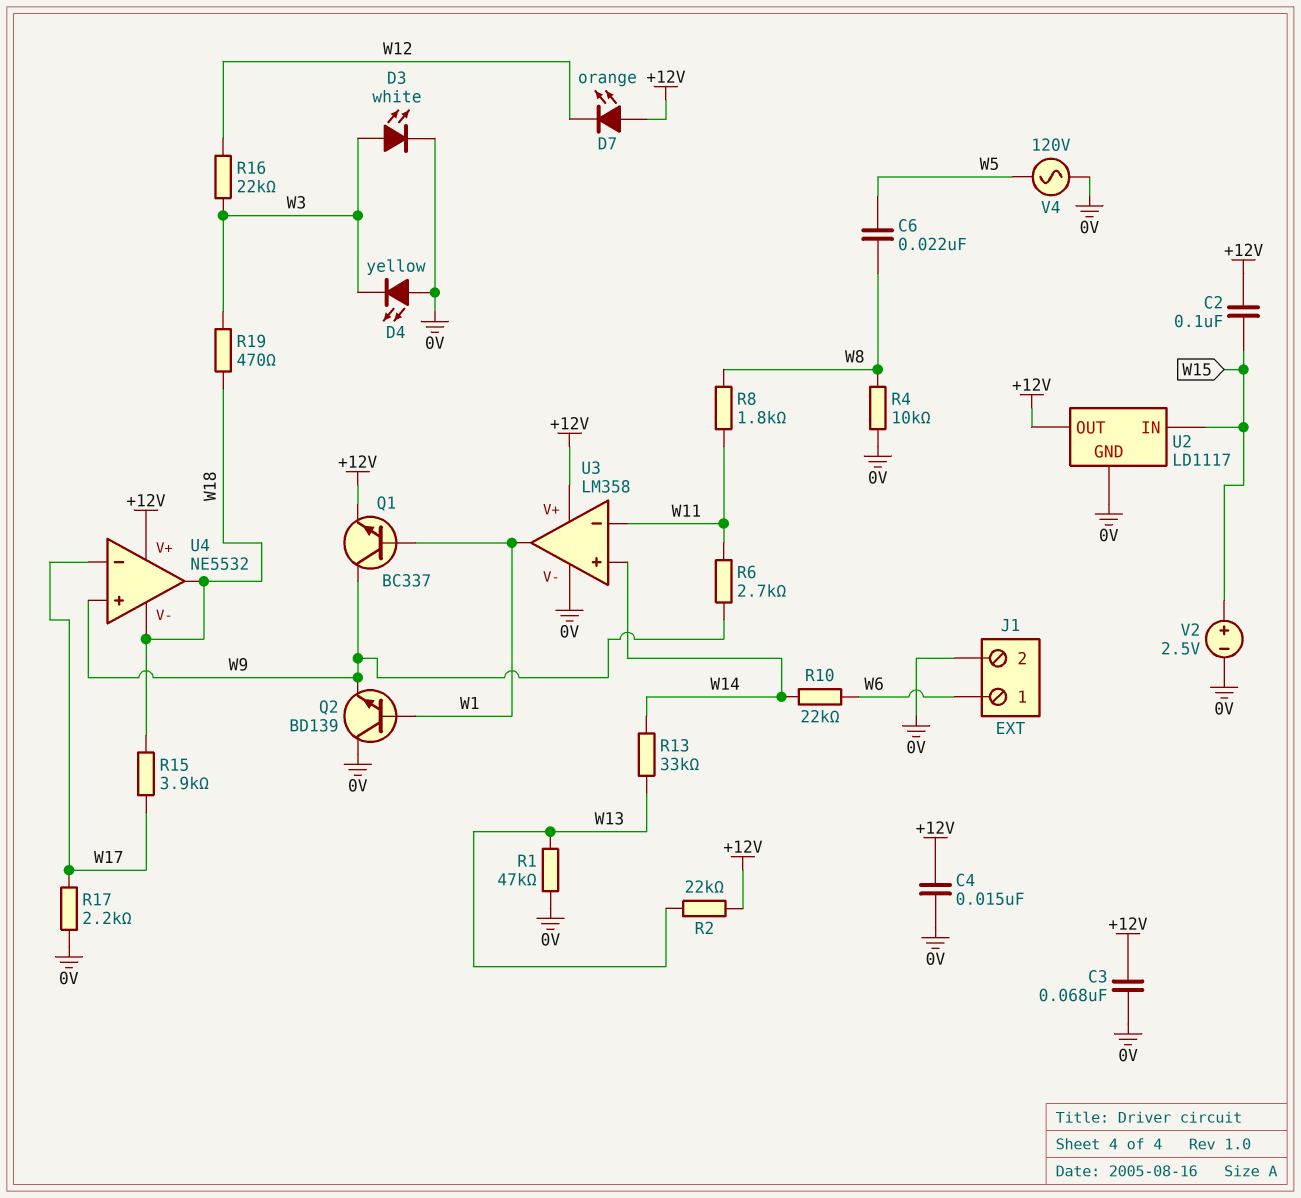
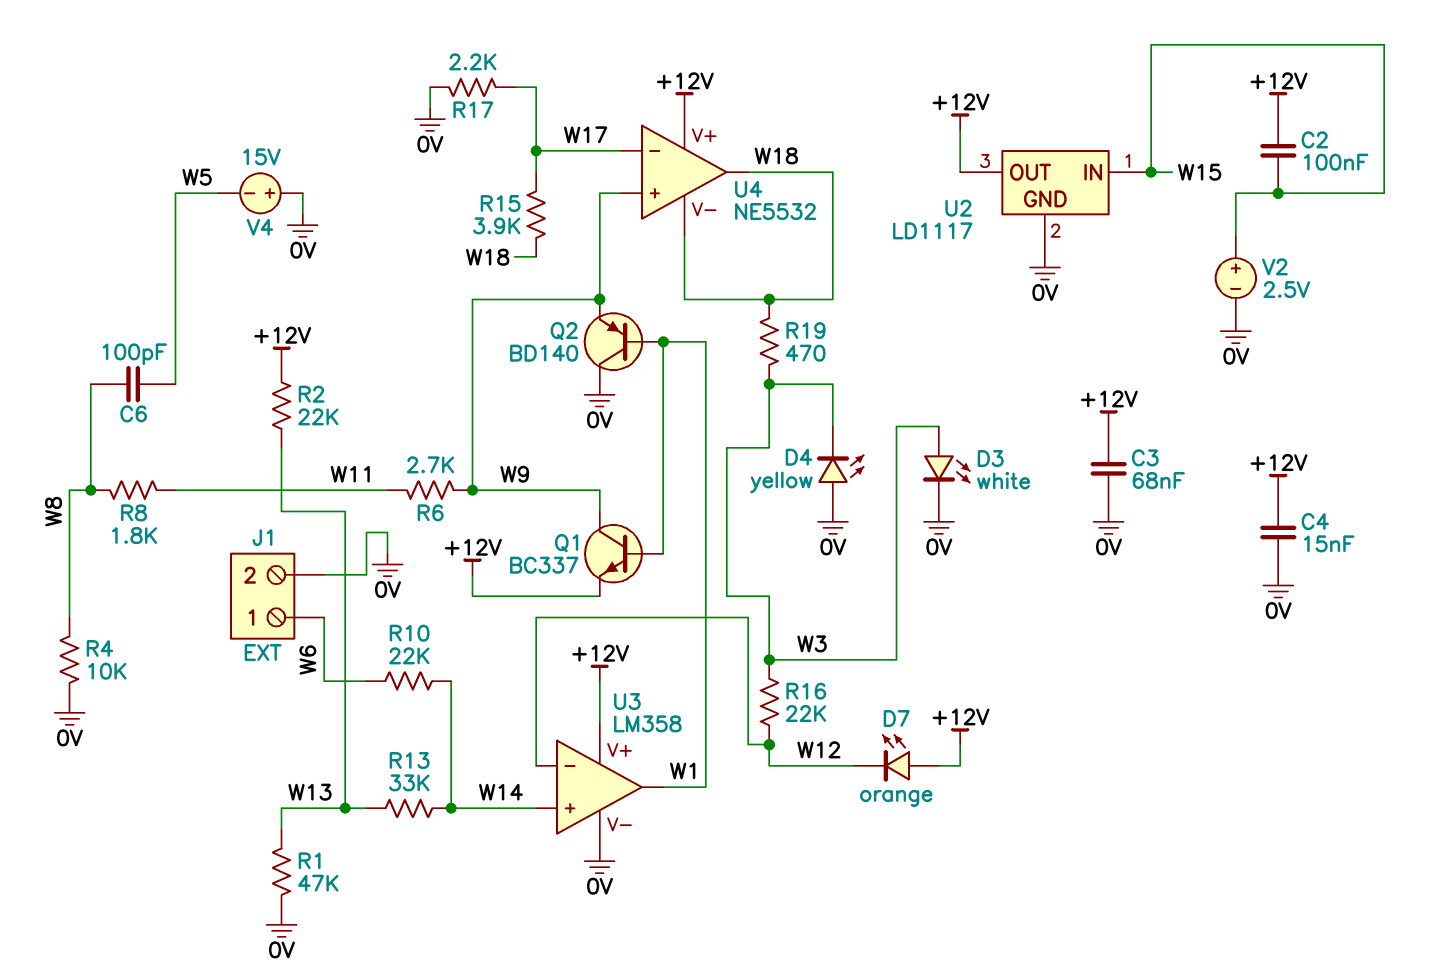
C6: 22nF (W5, W8) -> 100pF (W5, W8)
Q2: NPN BD139 (B W1, C 0V, E W9) -> PNP BD140 (B W1, C 0V, E W9)
U3 pin in-: W11 -> W12
V4: AC 120V (0V, W5) -> 15V (plus 0V, minus W5)

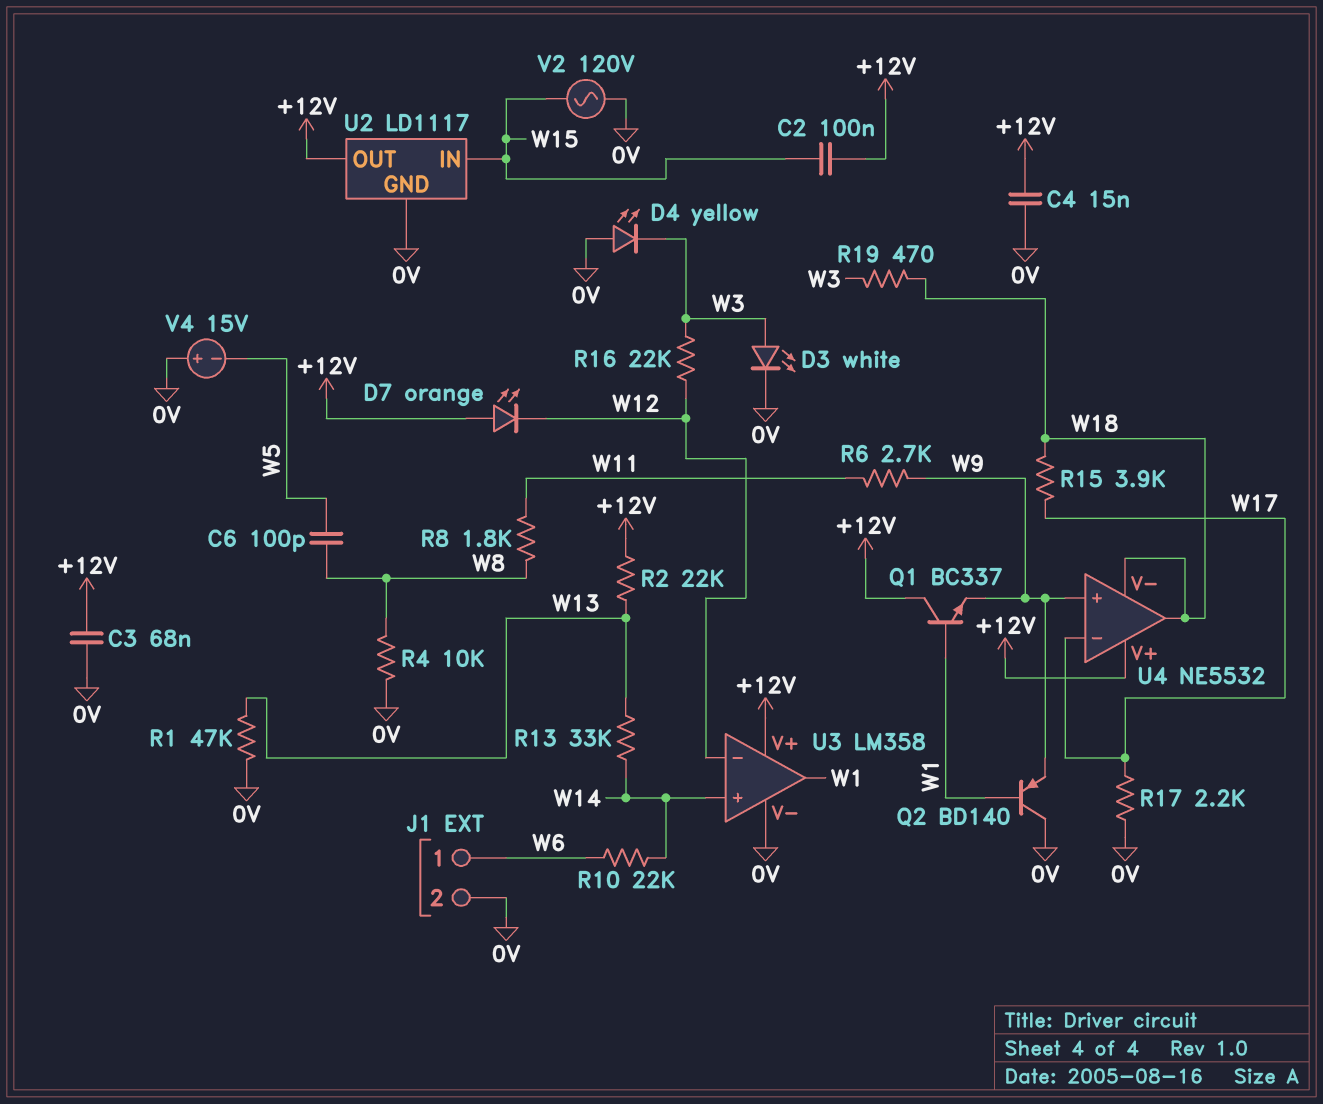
Q1: NPN BC337 (B W1, C W9, E +12V) -> NPN BC337 (B W1, C +12V, E W9)
V2: 2.5V (plus W15, minus 0V) -> AC 120V (0V, W15)

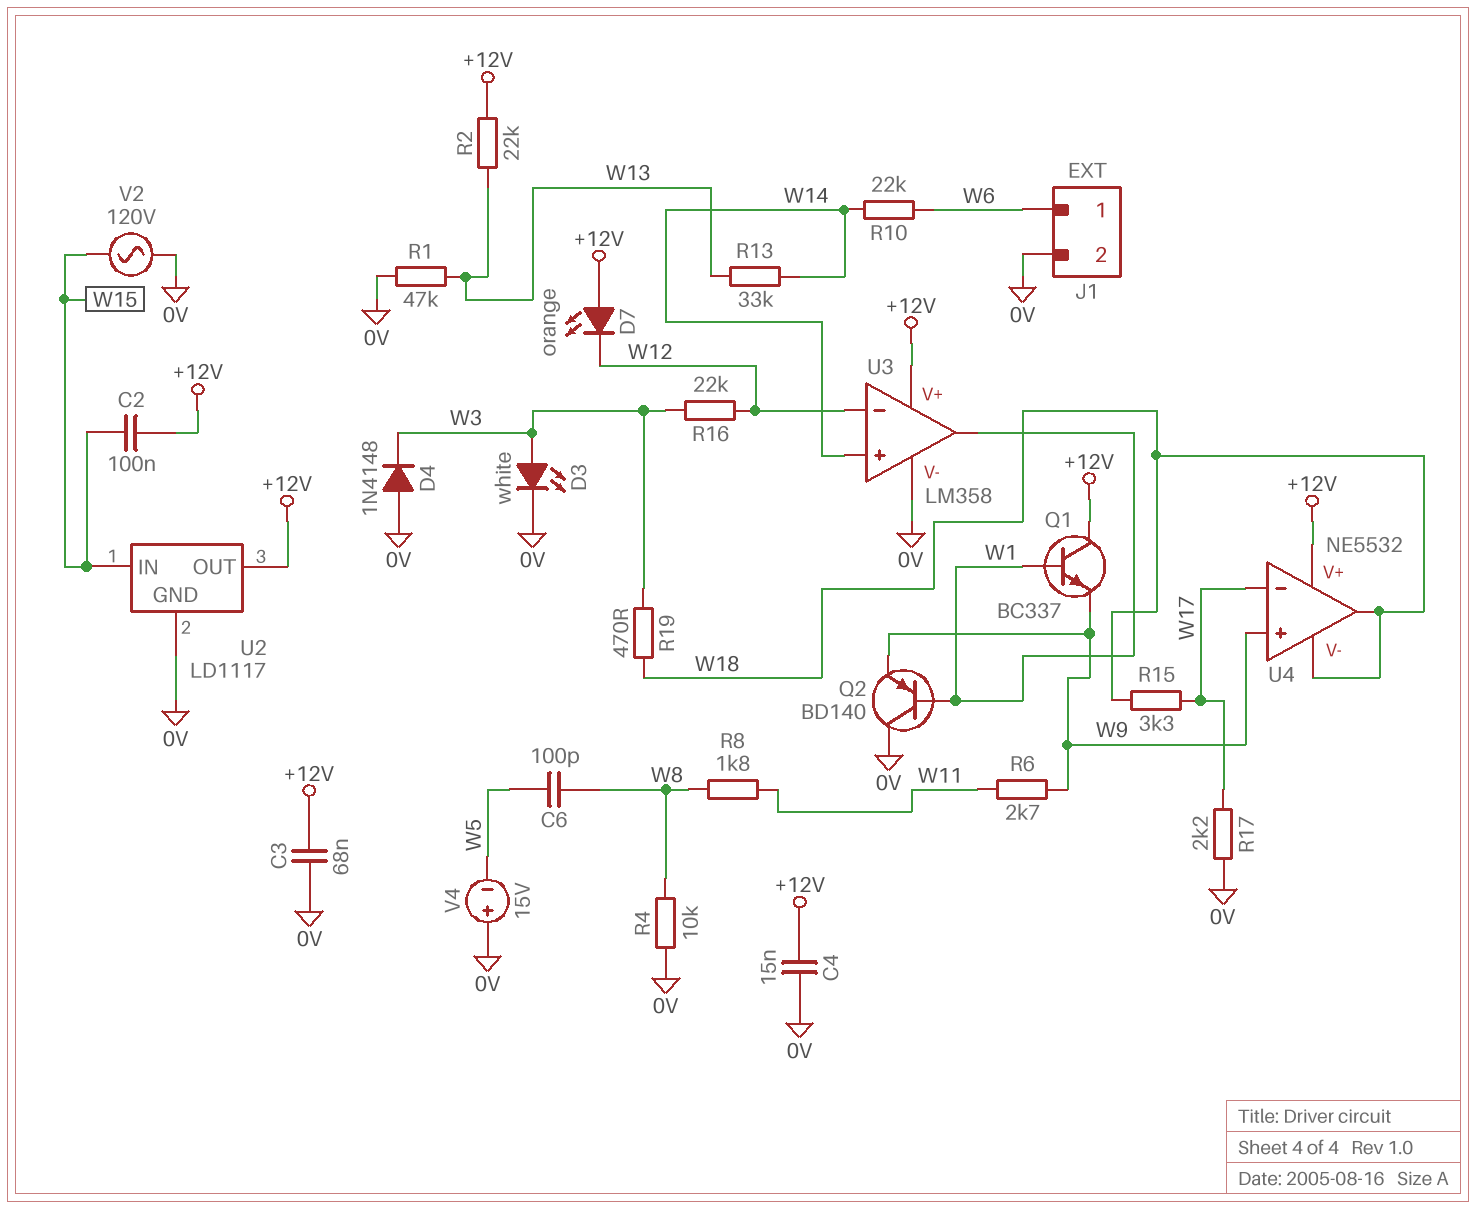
D4: LED yellow (A 0V, K W3) -> diode 1N4148 (A 0V, K W3)
R15: 3.9k (W17, W18) -> 3.3k (W17, W18)

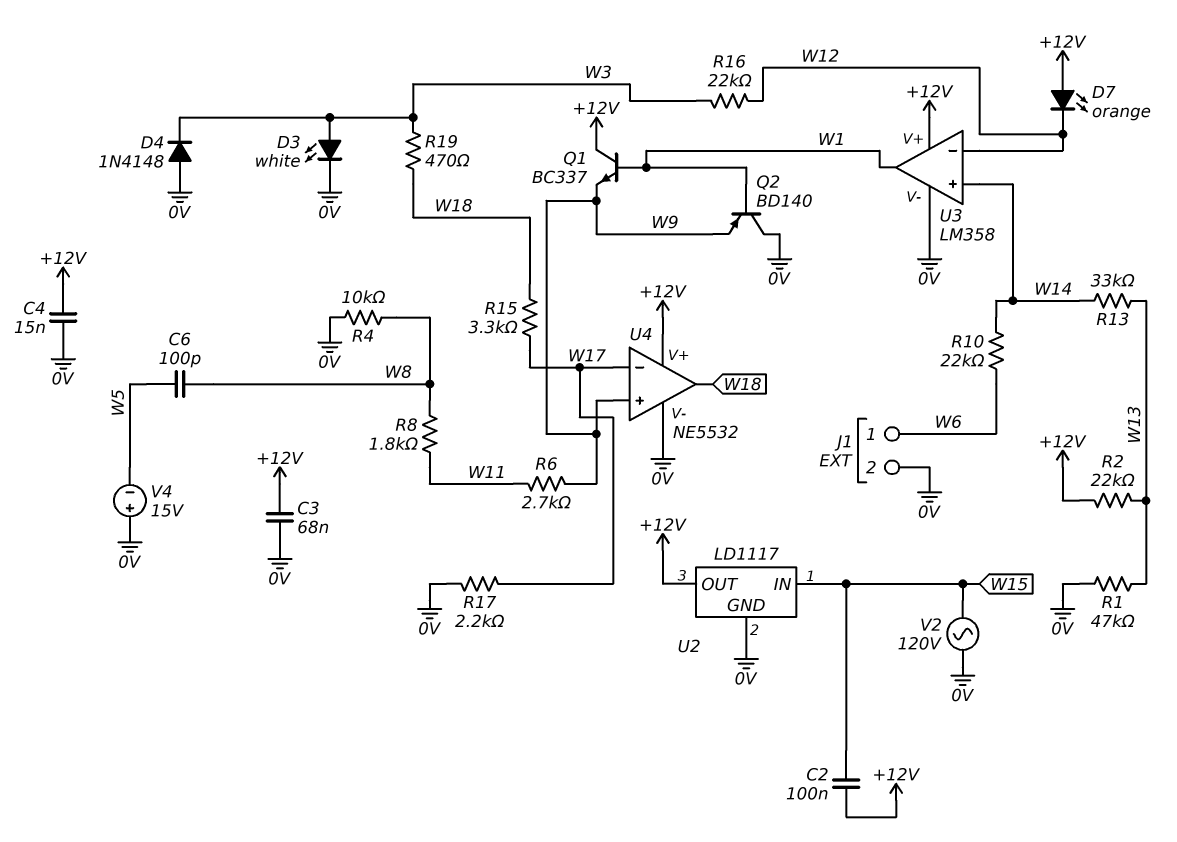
U4 pin V-: W18 -> 0V

